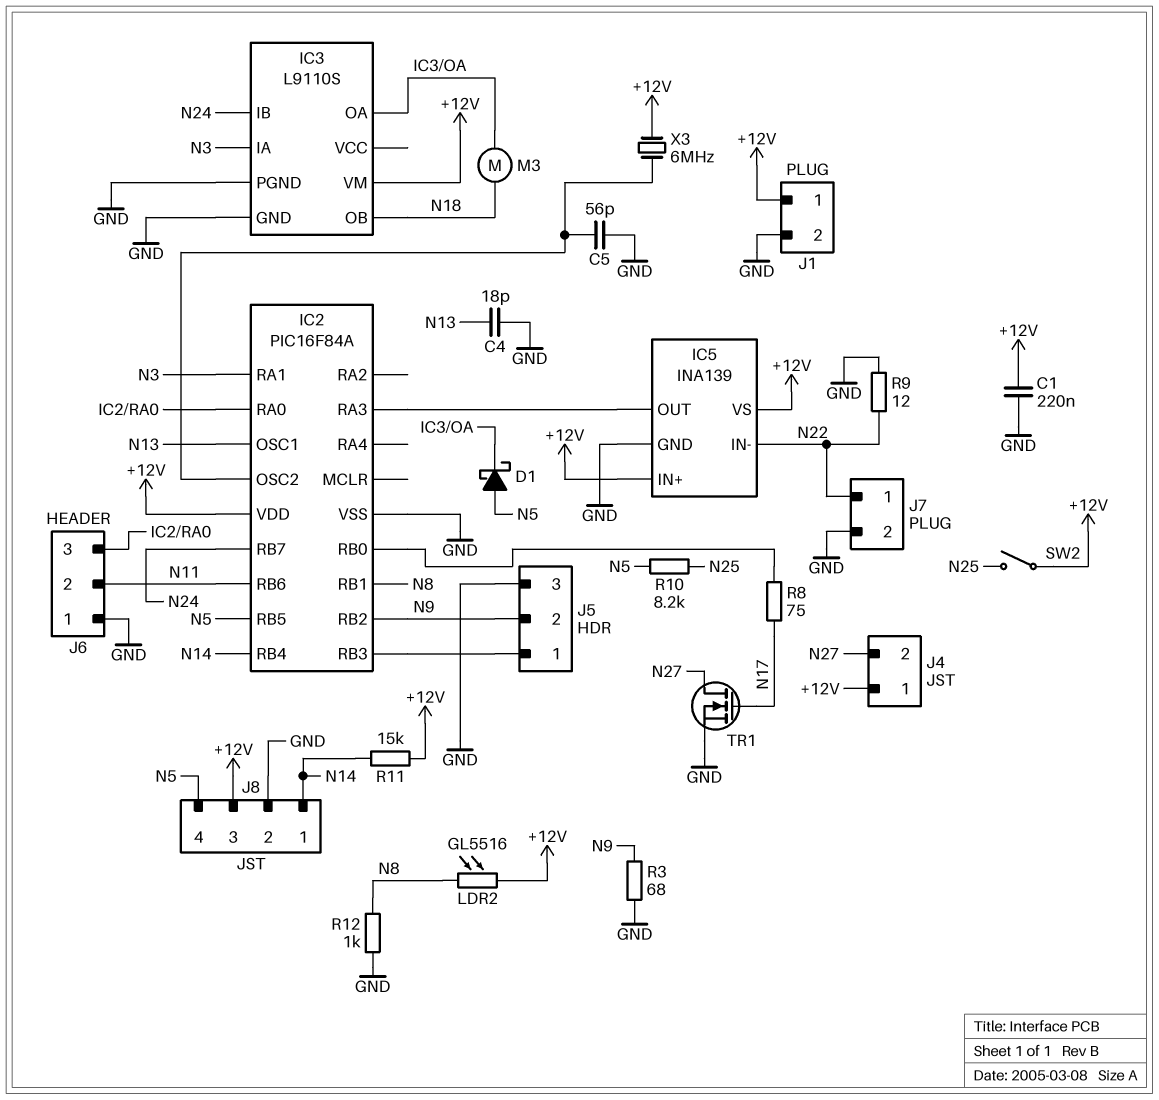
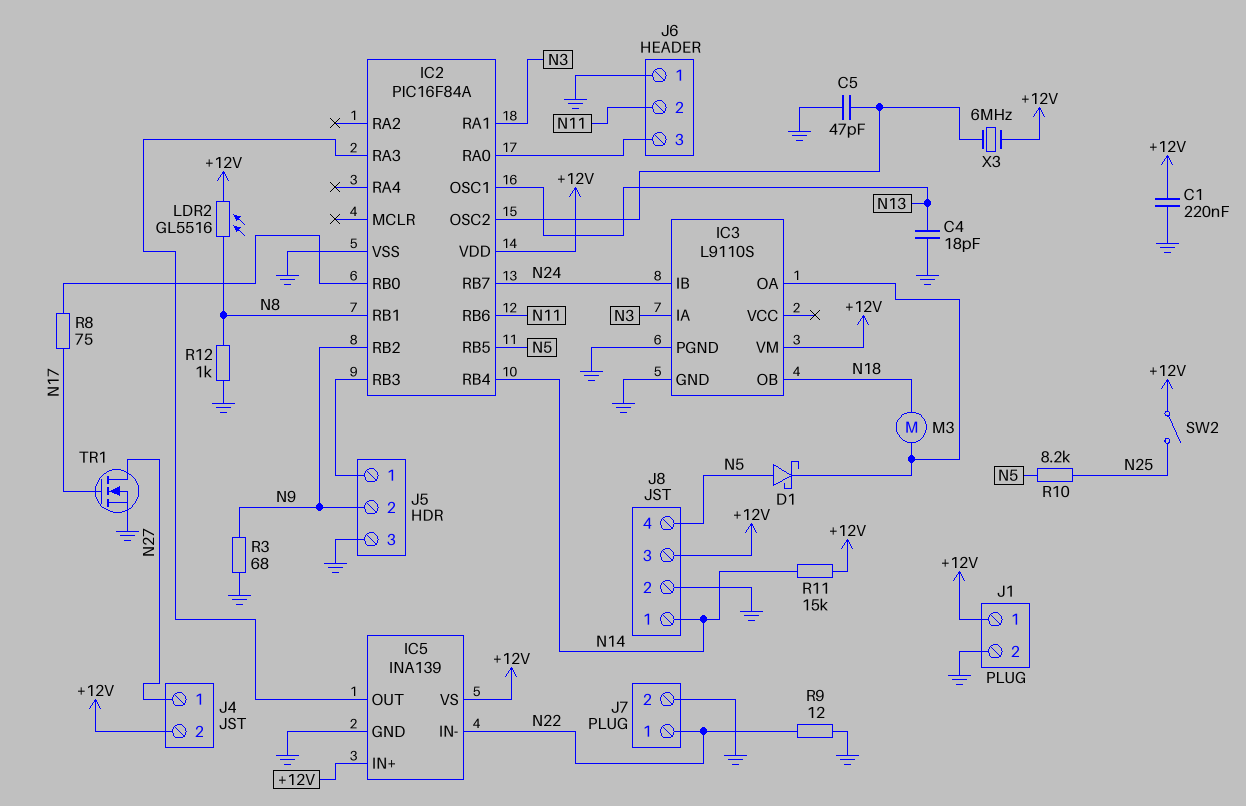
C5: 56pF (GND, IC2/OSC2) -> 47pF (GND, IC2/OSC2)
J4 pin 1: +12V -> N27
J4 pin 2: N27 -> +12V

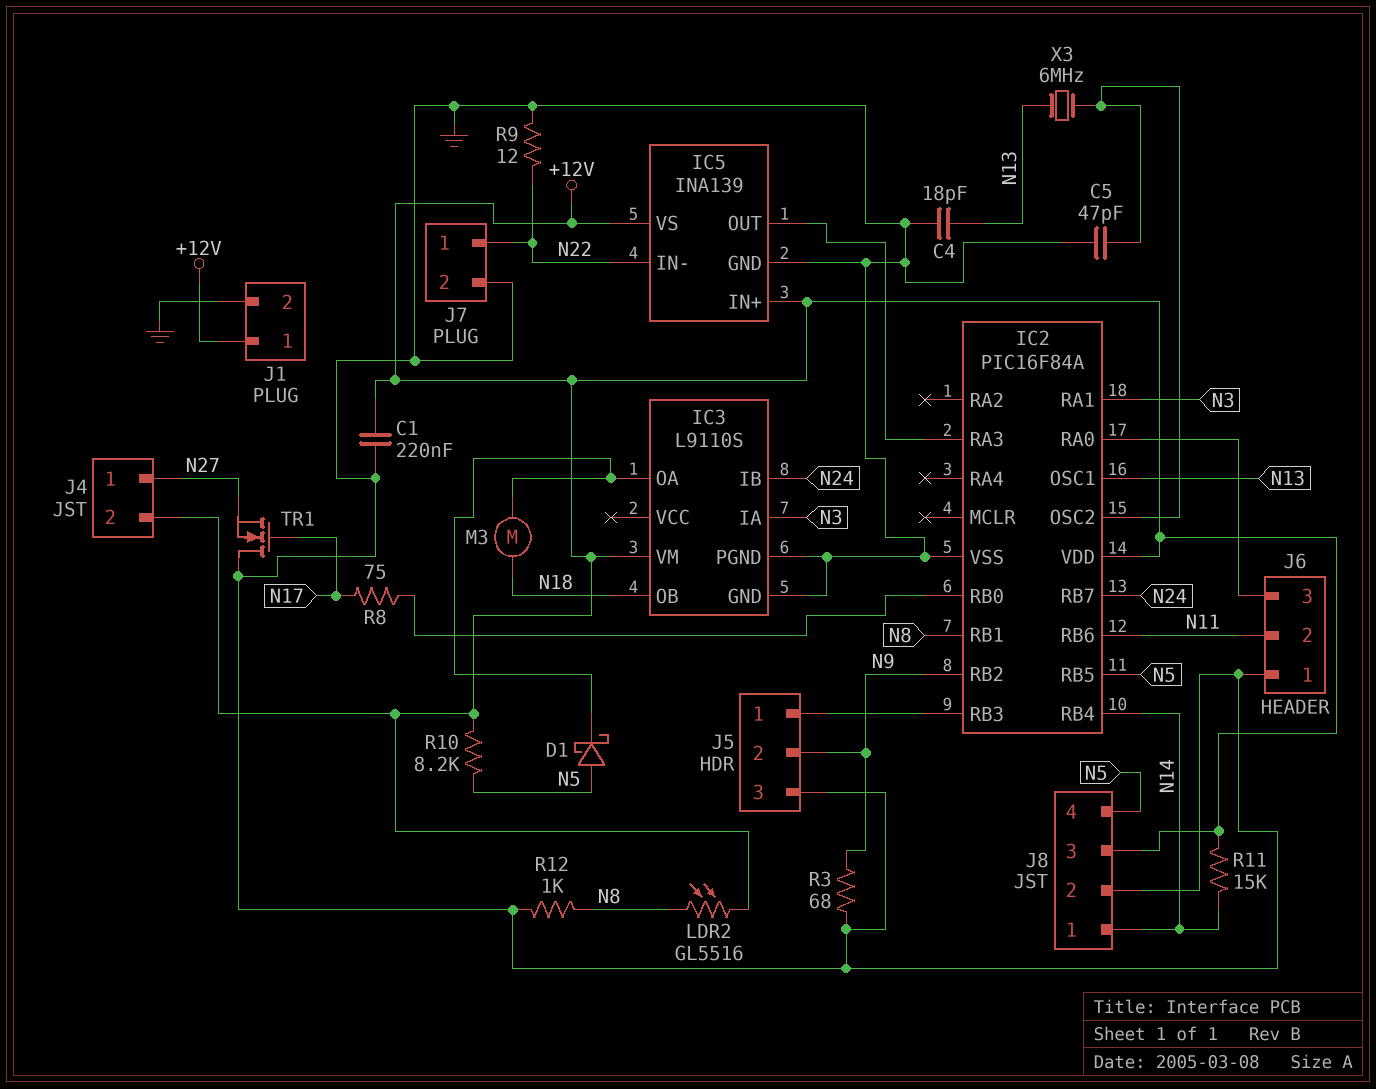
R10: 8.2k (N5, N25) -> 8.2k (+12V, N5)
SW2: switch (+12V, N25) -> none
TR1: NMOS (G N17, D N27, S GND) -> NMOS (G N17, D GND, S N27)
X3: 6MHz (+12V, IC2/OSC2) -> 6MHz (IC2/OSC2, N13)

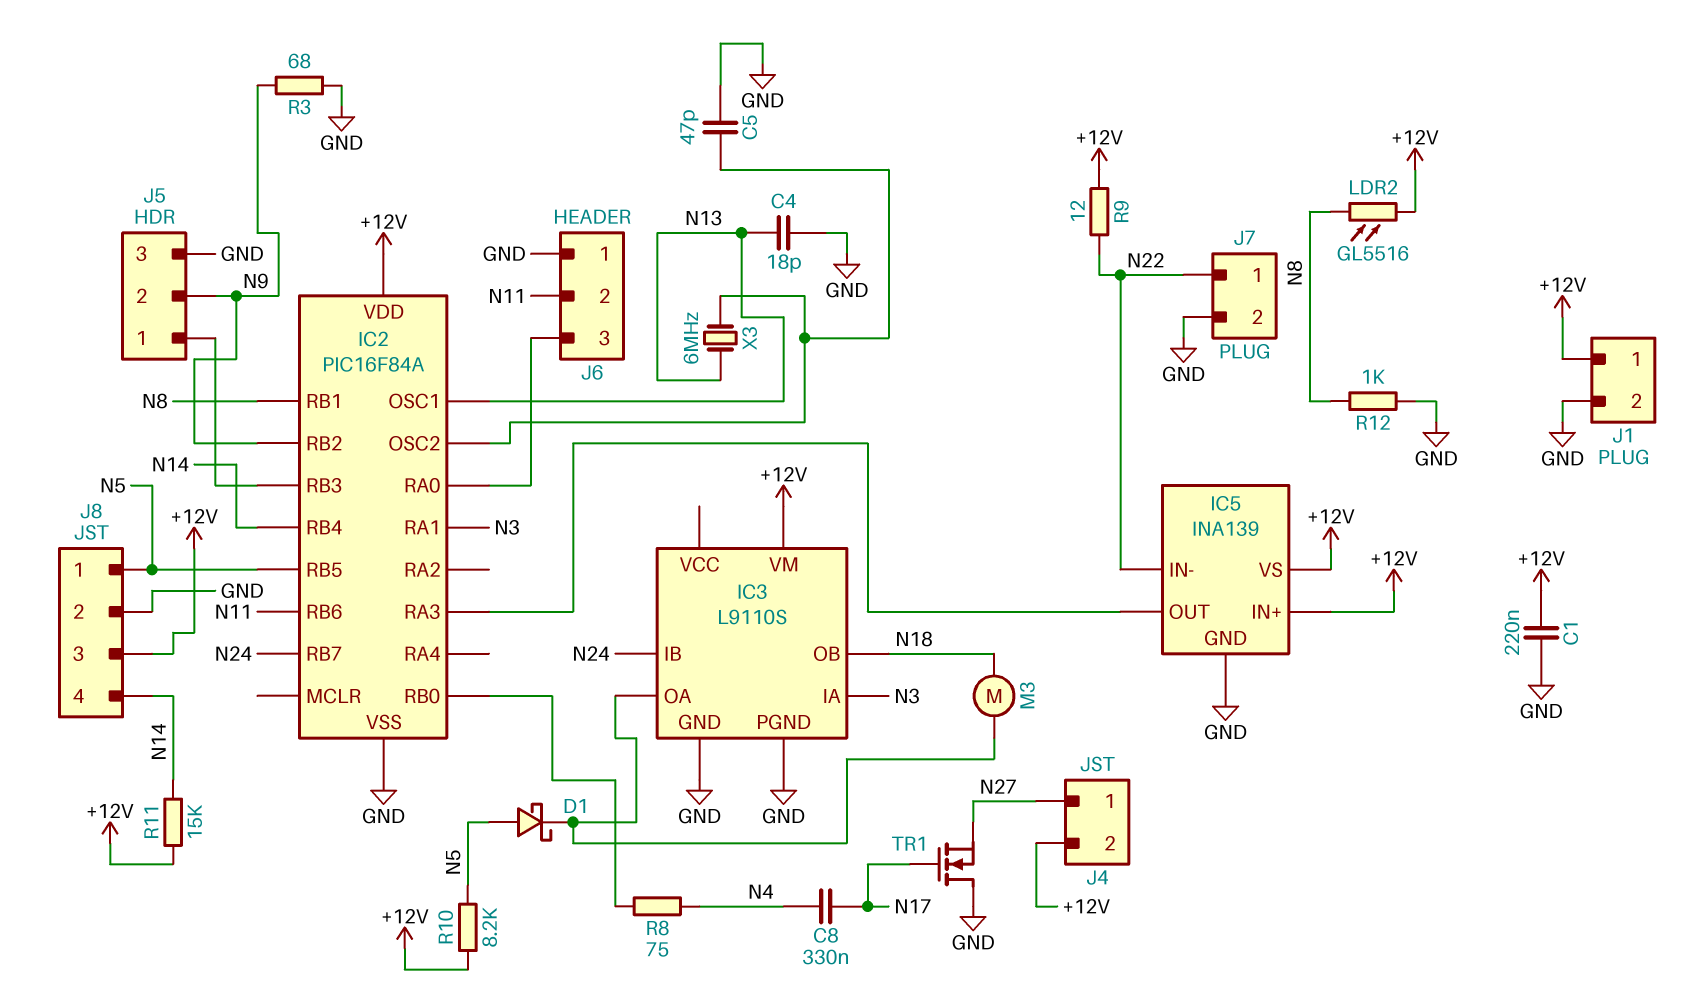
C8: none -> 330nF (N4, N17)
J8 pin 1: N14 -> N5
J8 pin 4: N5 -> N14
R8: 75 (IC2/RB0, N17) -> 75 (IC2/RB0, N4)
R9: 12 (GND, N22) -> 12 (+12V, N22)

